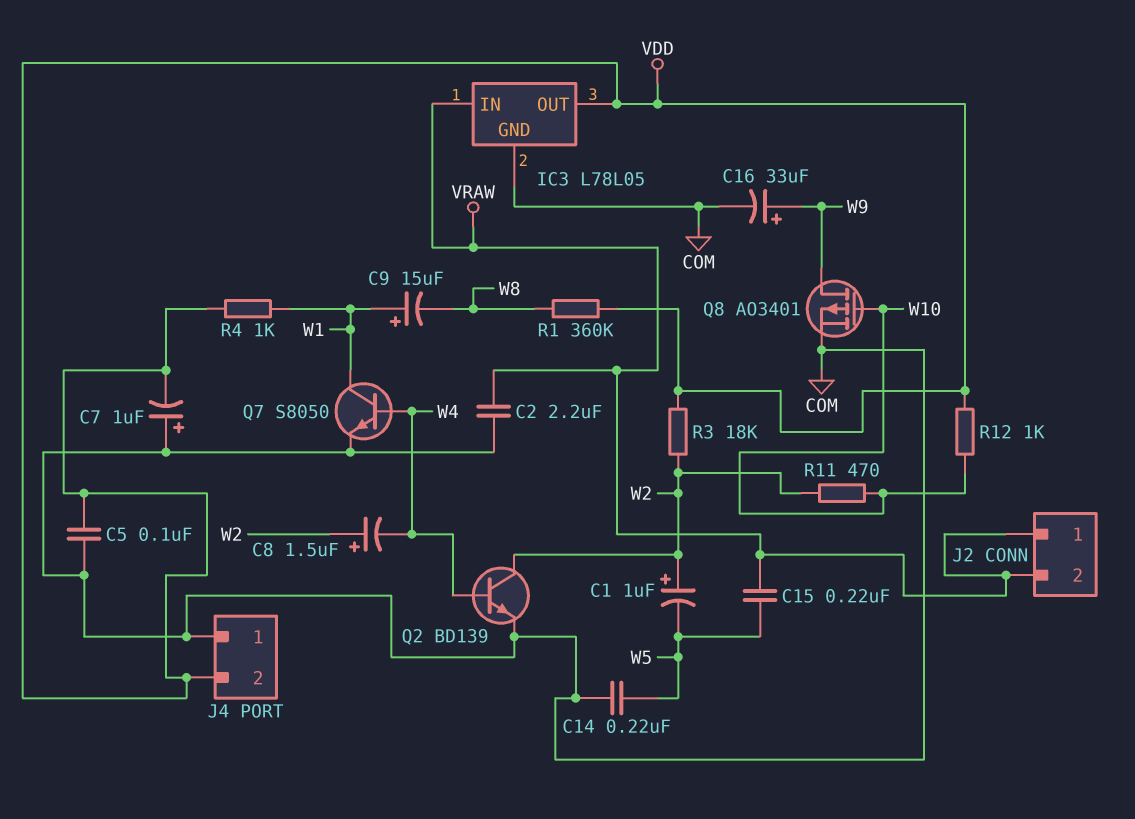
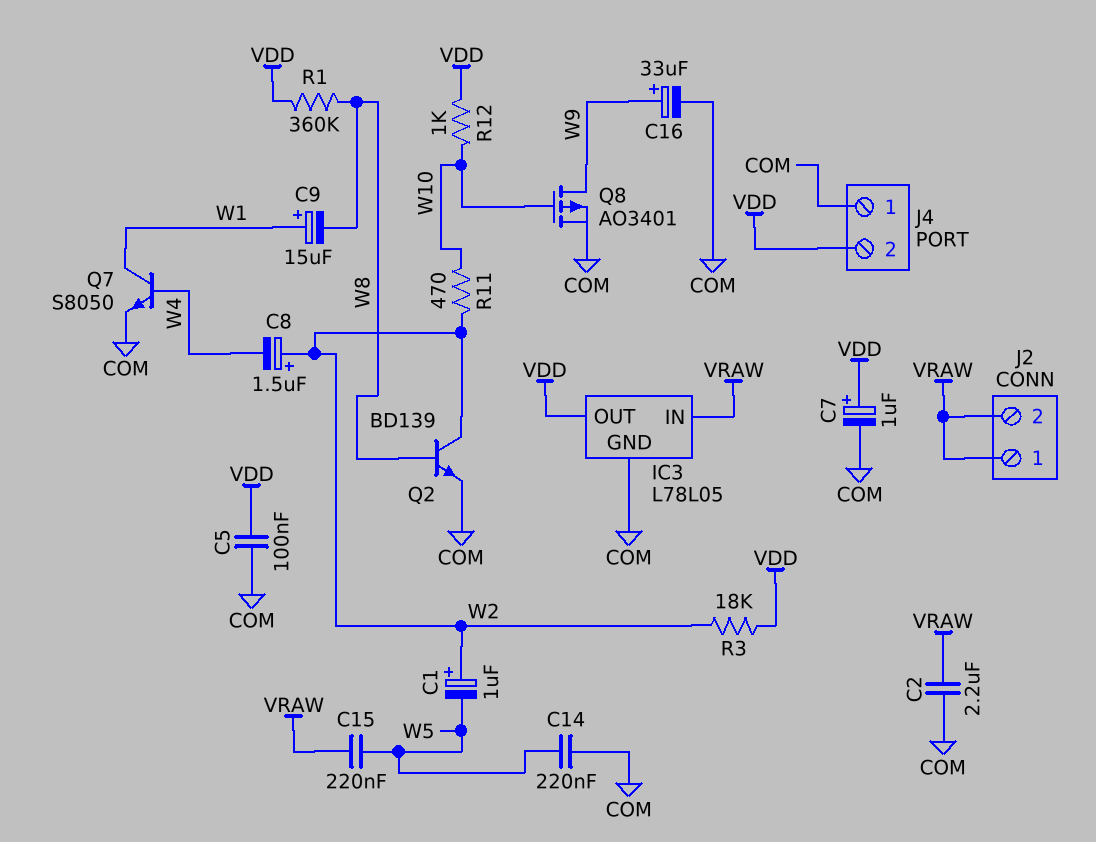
C7: 1uF (plus COM, minus VDD) -> 1uF (plus VDD, minus COM)
Q2: NPN BD139 (B W4, C W2, E COM) -> NPN BD139 (B W8, C W2, E COM)
R4: 1k (VDD, W1) -> none

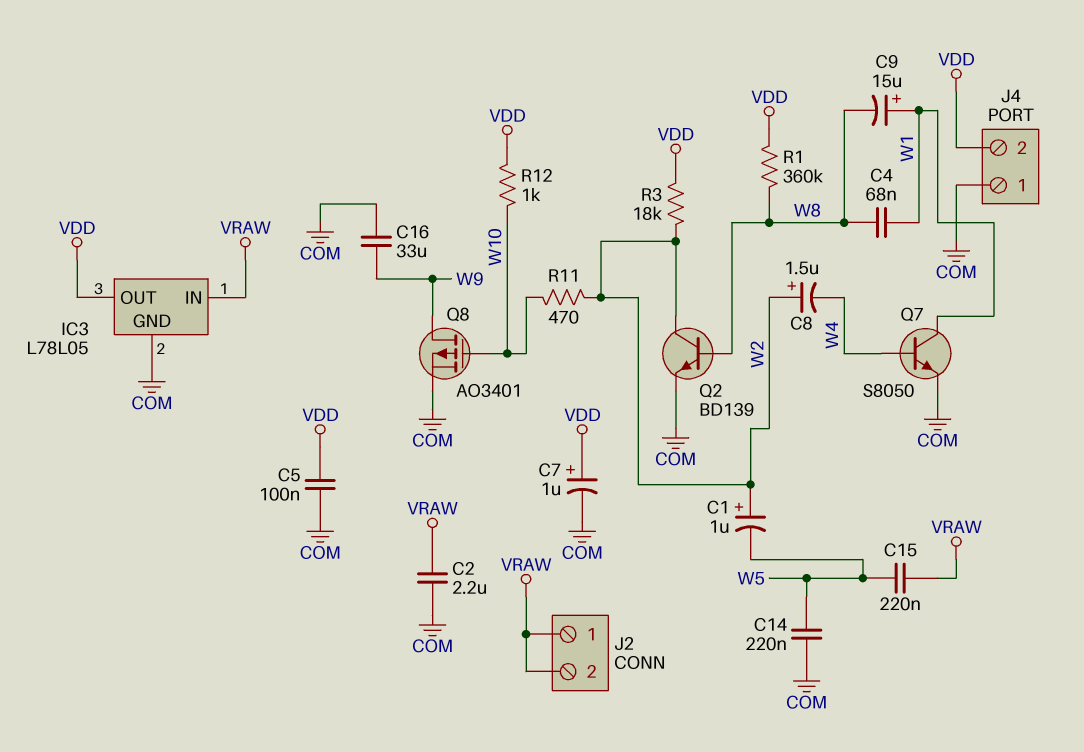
C4: none -> 68nF (W1, W8)
C16: 33uF (plus W9, minus COM) -> 33uF (COM, W9)

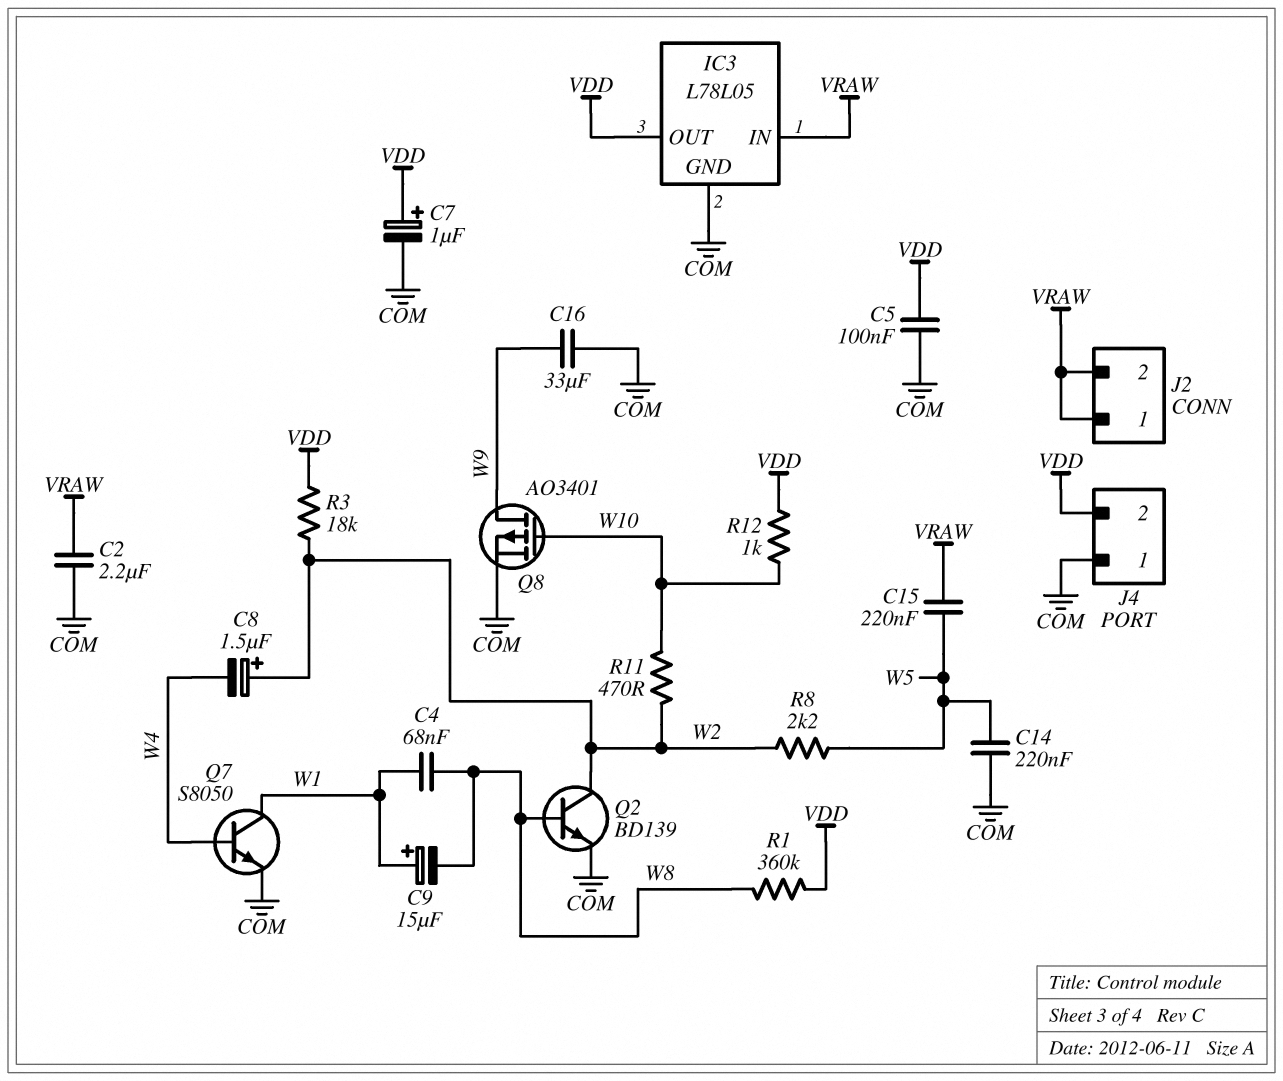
C1: 1uF (plus W2, minus W5) -> none
R8: none -> 2.2k (W2, W5)

